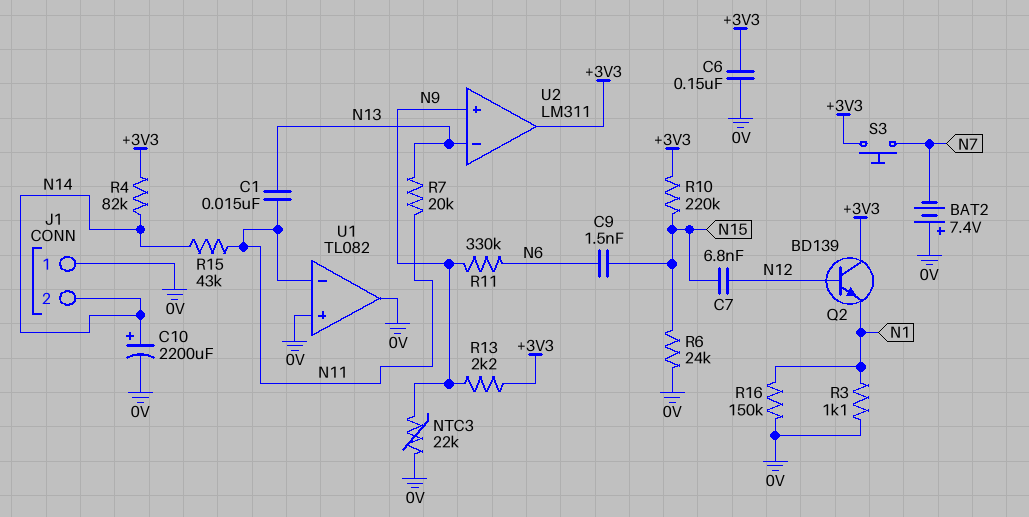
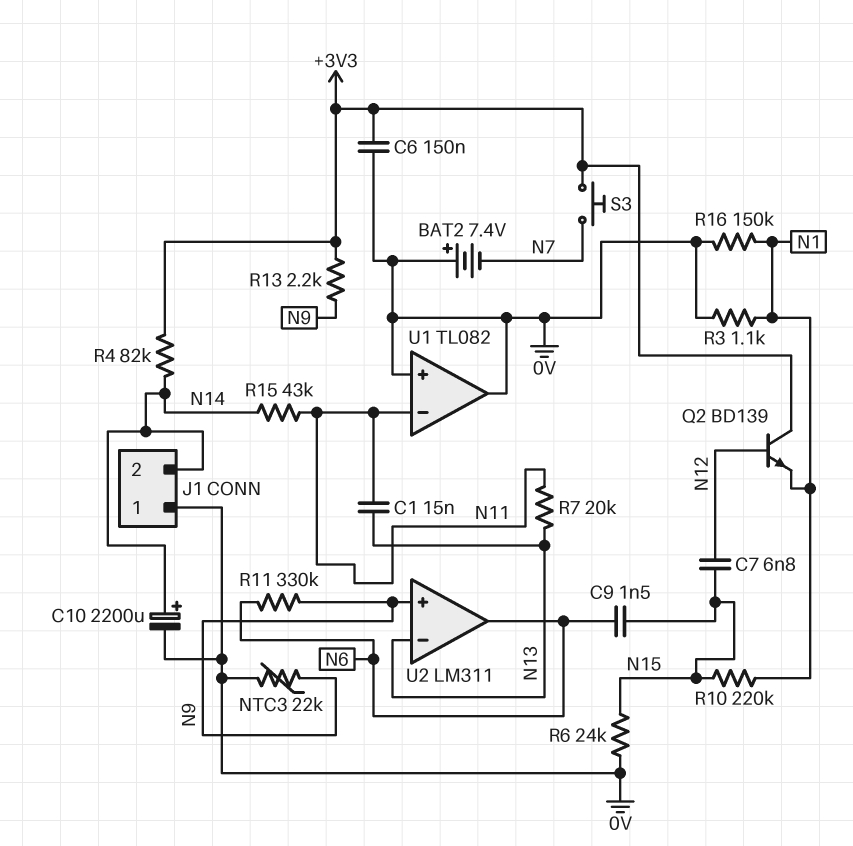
R10: 220k (+3V3, N15) -> 220k (N1, N15)
U2 pin out: +3V3 -> N6

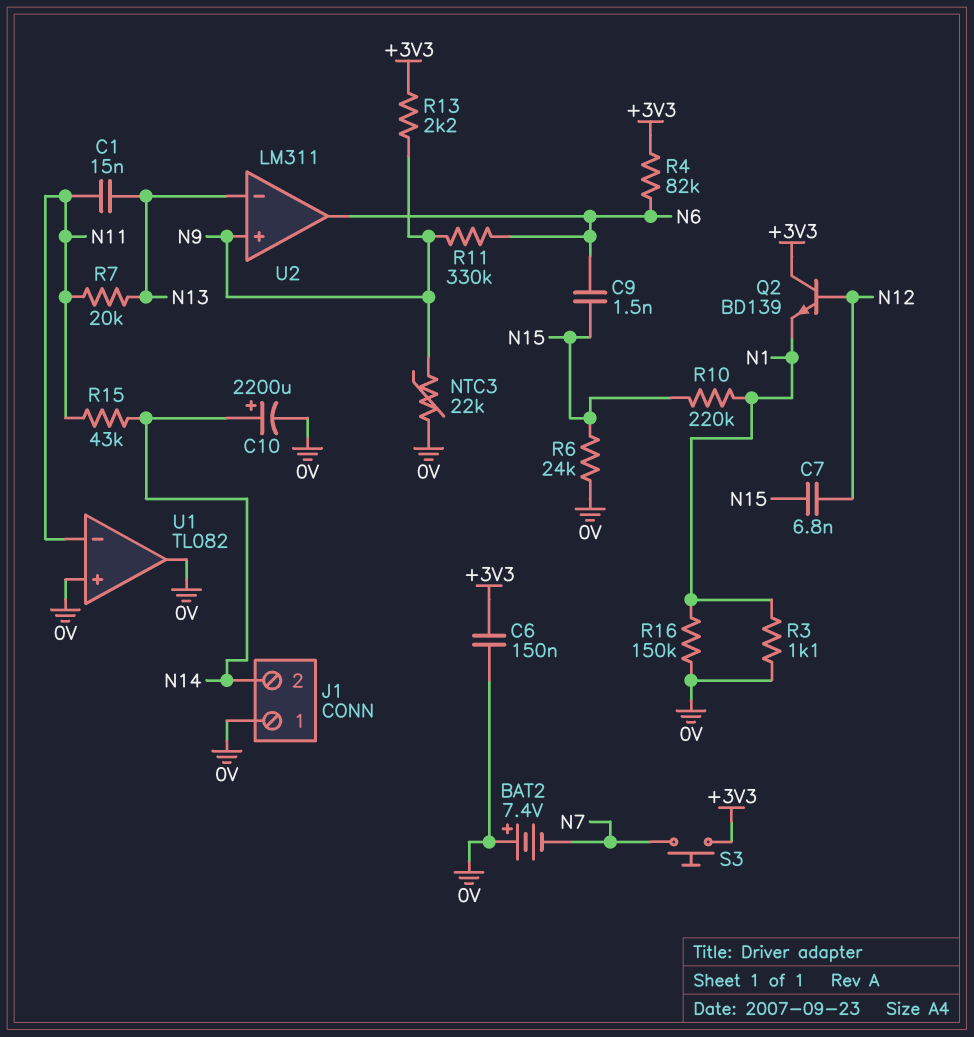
R4: 82k (+3V3, N14) -> 82k (+3V3, N6)

